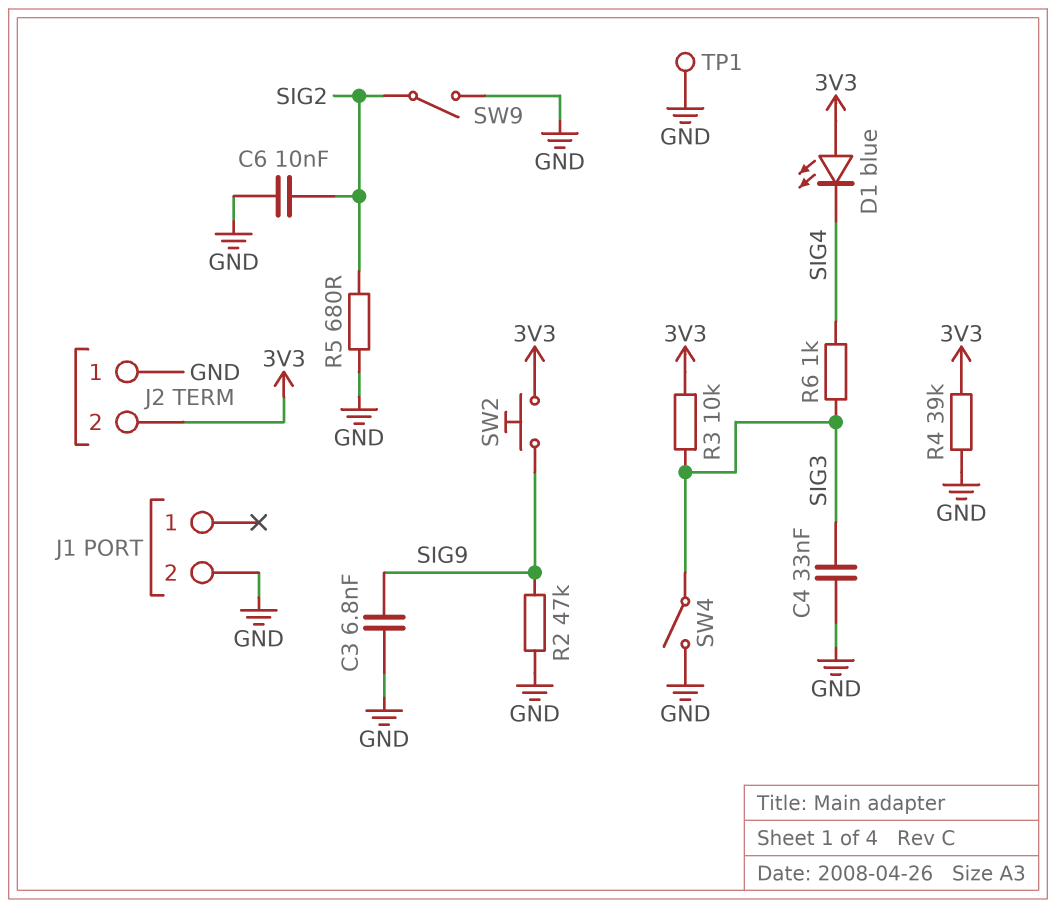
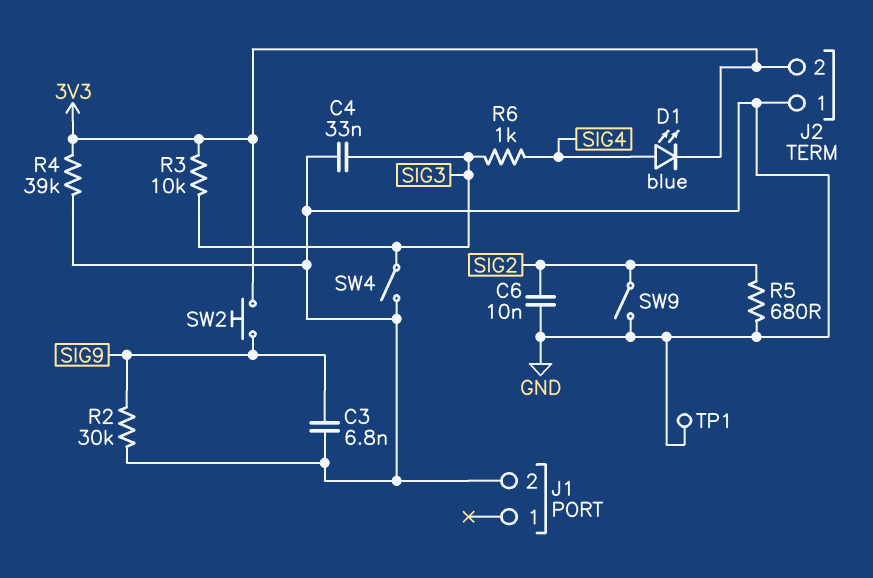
D1: LED blue (A 3V3, K SIG4) -> LED blue (A SIG4, K 3V3)
R2: 47k (GND, SIG9) -> 30k (GND, SIG9)

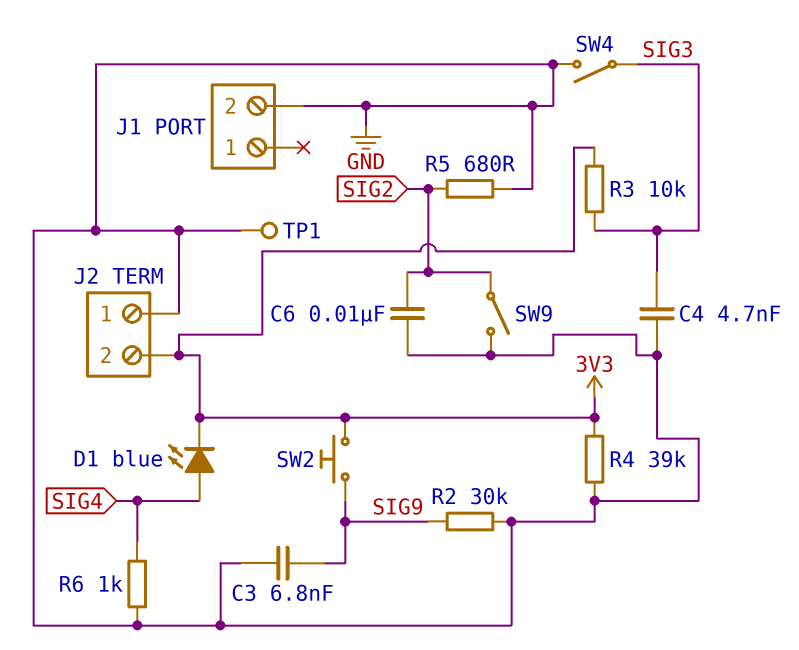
C4: 33nF (GND, SIG3) -> 4.7nF (GND, SIG3)
R6: 1k (SIG3, SIG4) -> 1k (GND, SIG4)

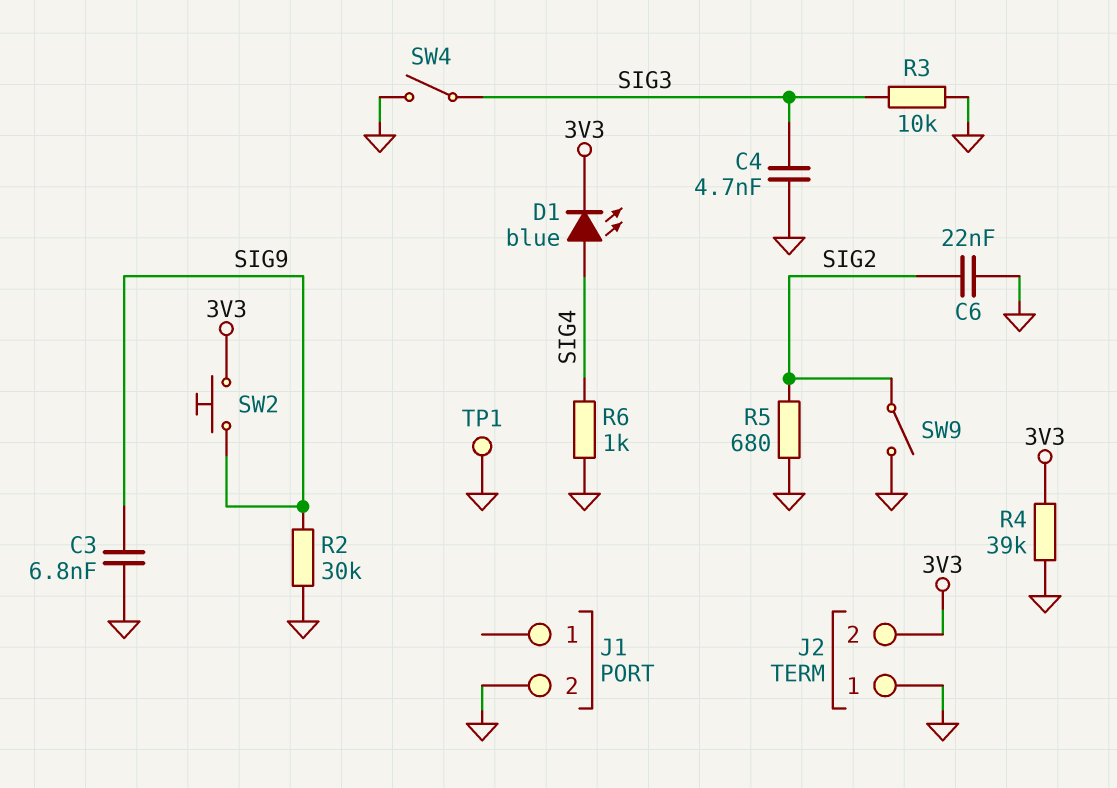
C6: 10nF (GND, SIG2) -> 22nF (GND, SIG2)
R3: 10k (3V3, SIG3) -> 10k (GND, SIG3)

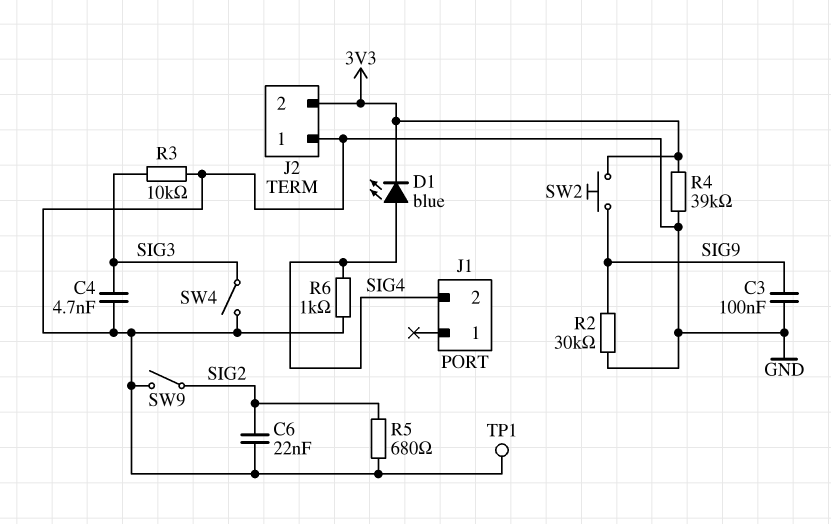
C3: 6.8nF (GND, SIG9) -> 100nF (GND, SIG9)
J1 pin 2: GND -> SIG4

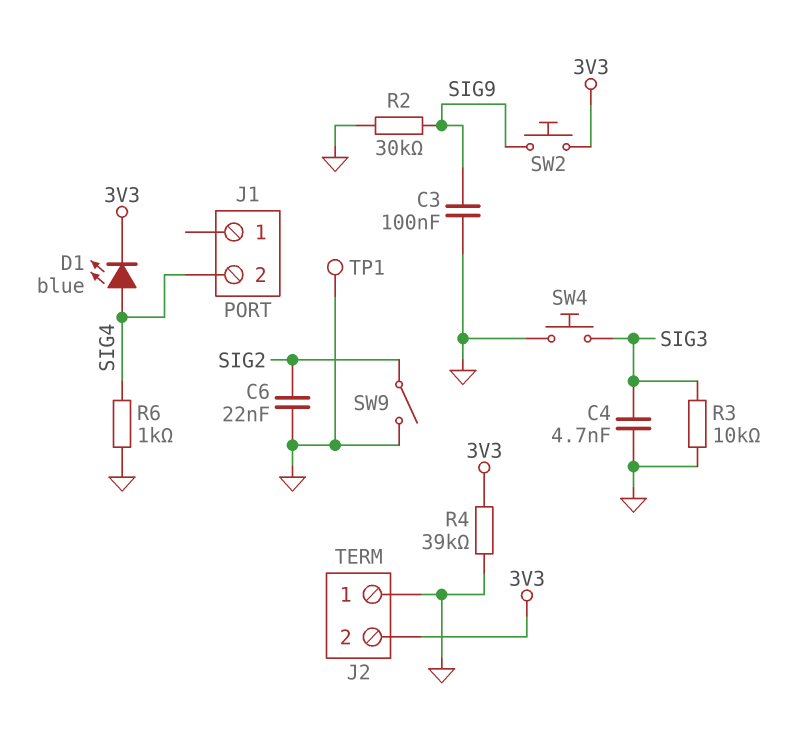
R5: 680 (GND, SIG2) -> none
SW4: switch (GND, SIG3) -> button (GND, SIG3)

